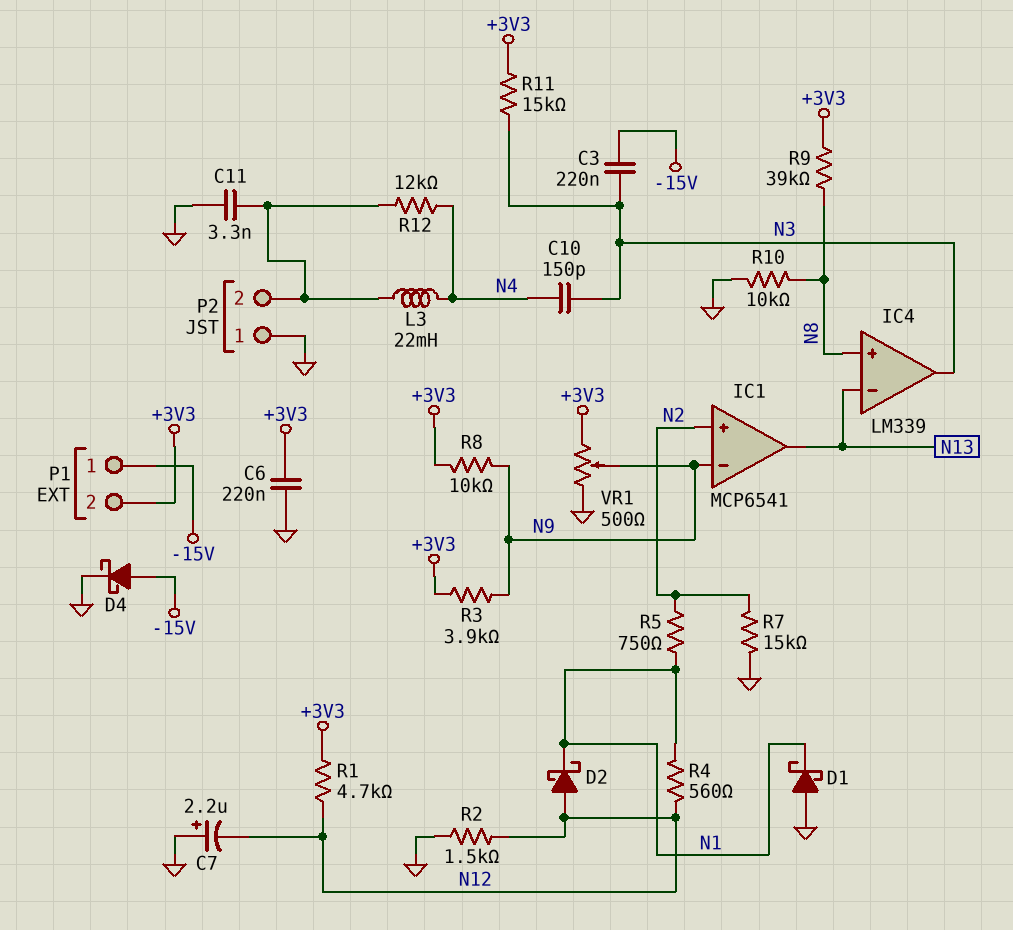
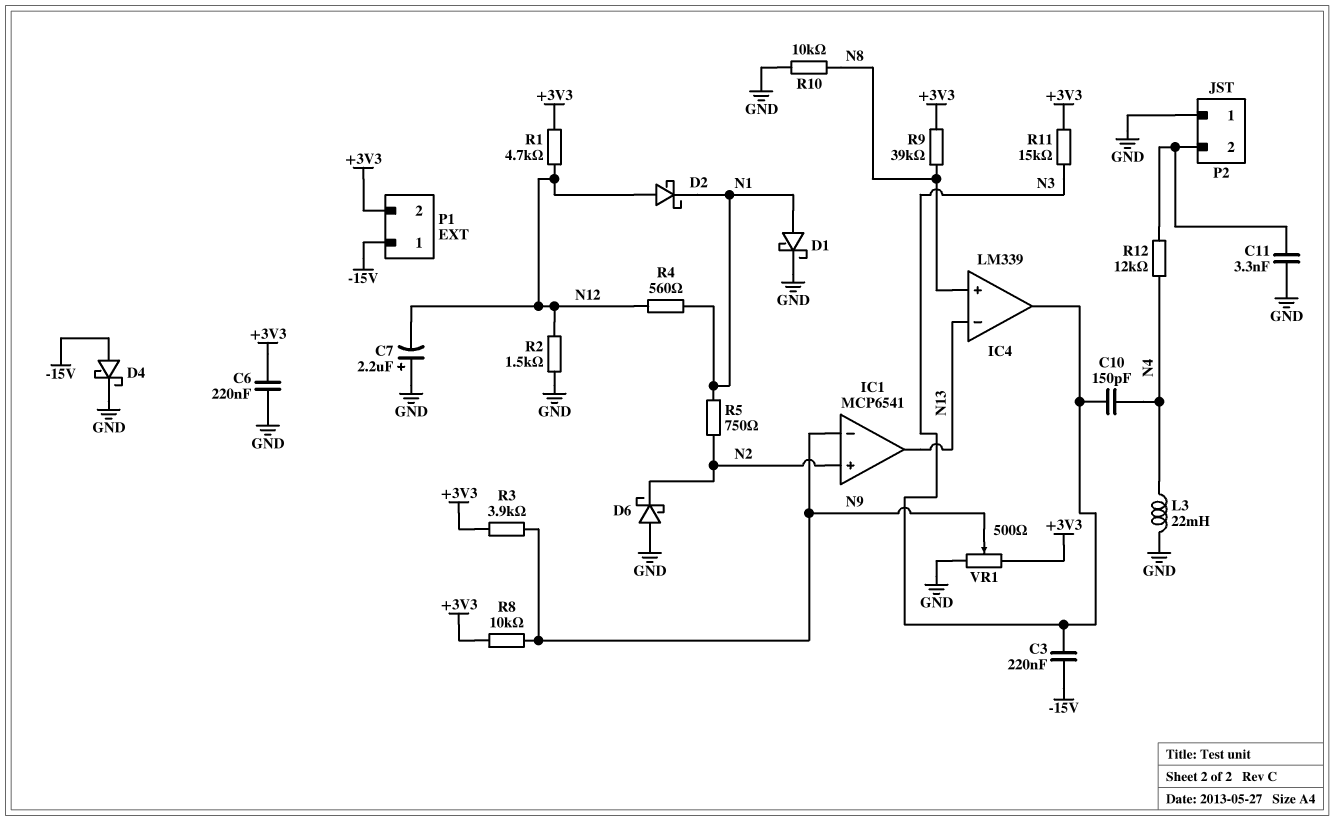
D1: schottky (A GND, K N1) -> schottky (A N1, K GND)
D6: none -> schottky (A GND, K N2)
L3: 22mH (N4, P2/2) -> 22mH (GND, N4)
R7: 15k (GND, N2) -> none

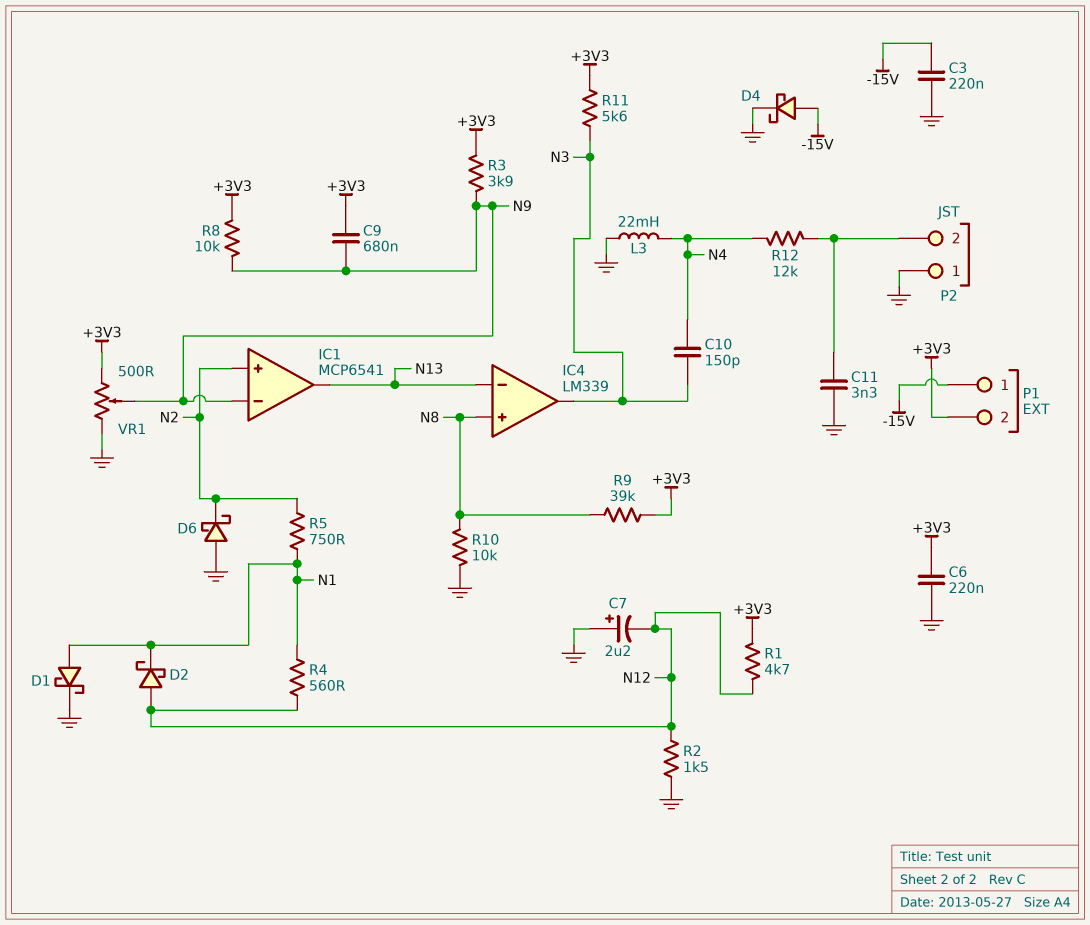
C3: 220nF (-15V, N3) -> 220nF (-15V, GND)
C9: none -> 680nF (+3V3, N9)
R11: 15k (+3V3, N3) -> 5.6k (+3V3, N3)

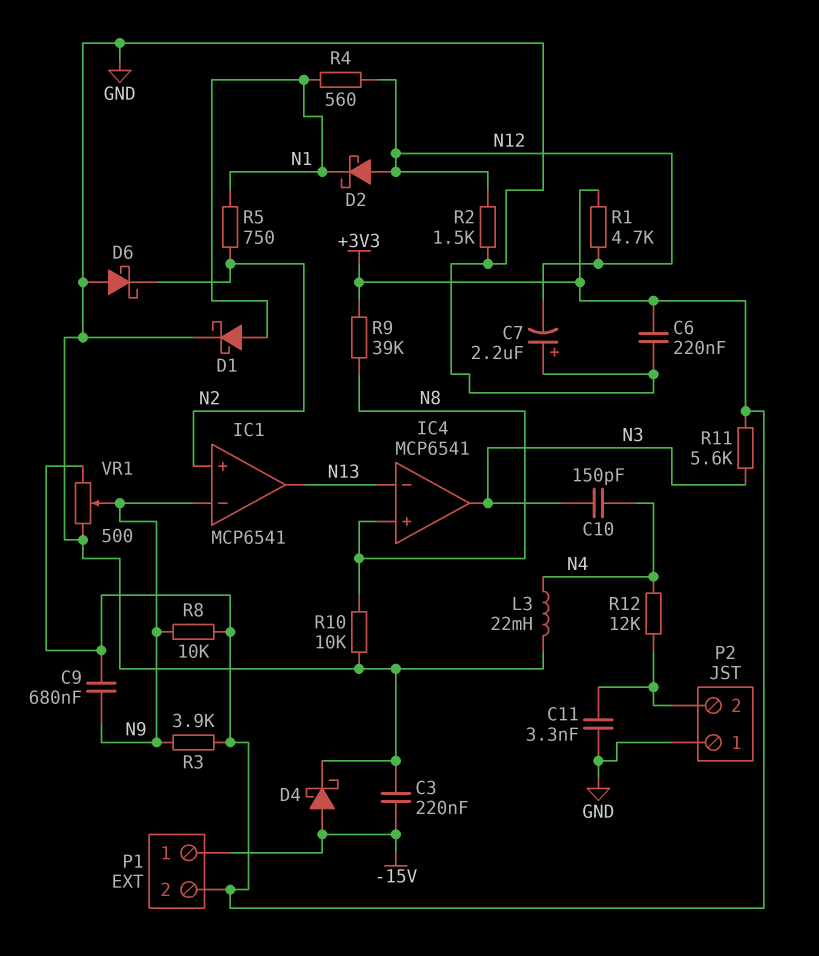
IC4: LM339 -> MCP6541

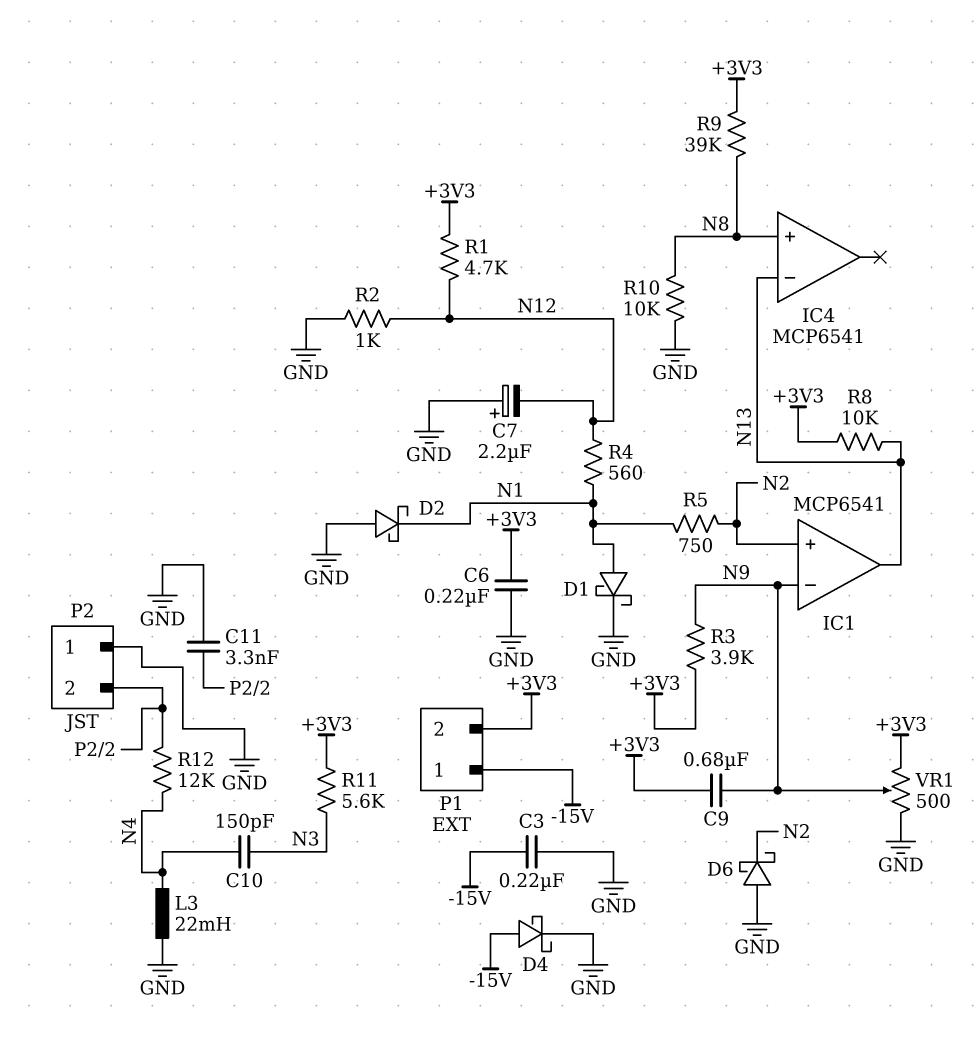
D2: schottky (A N12, K N1) -> schottky (A GND, K N1)
IC4 pin out: N3 -> none
R2: 1.5k (GND, N12) -> 1k (GND, N12)
R8: 10k (+3V3, N9) -> 10k (+3V3, N13)

